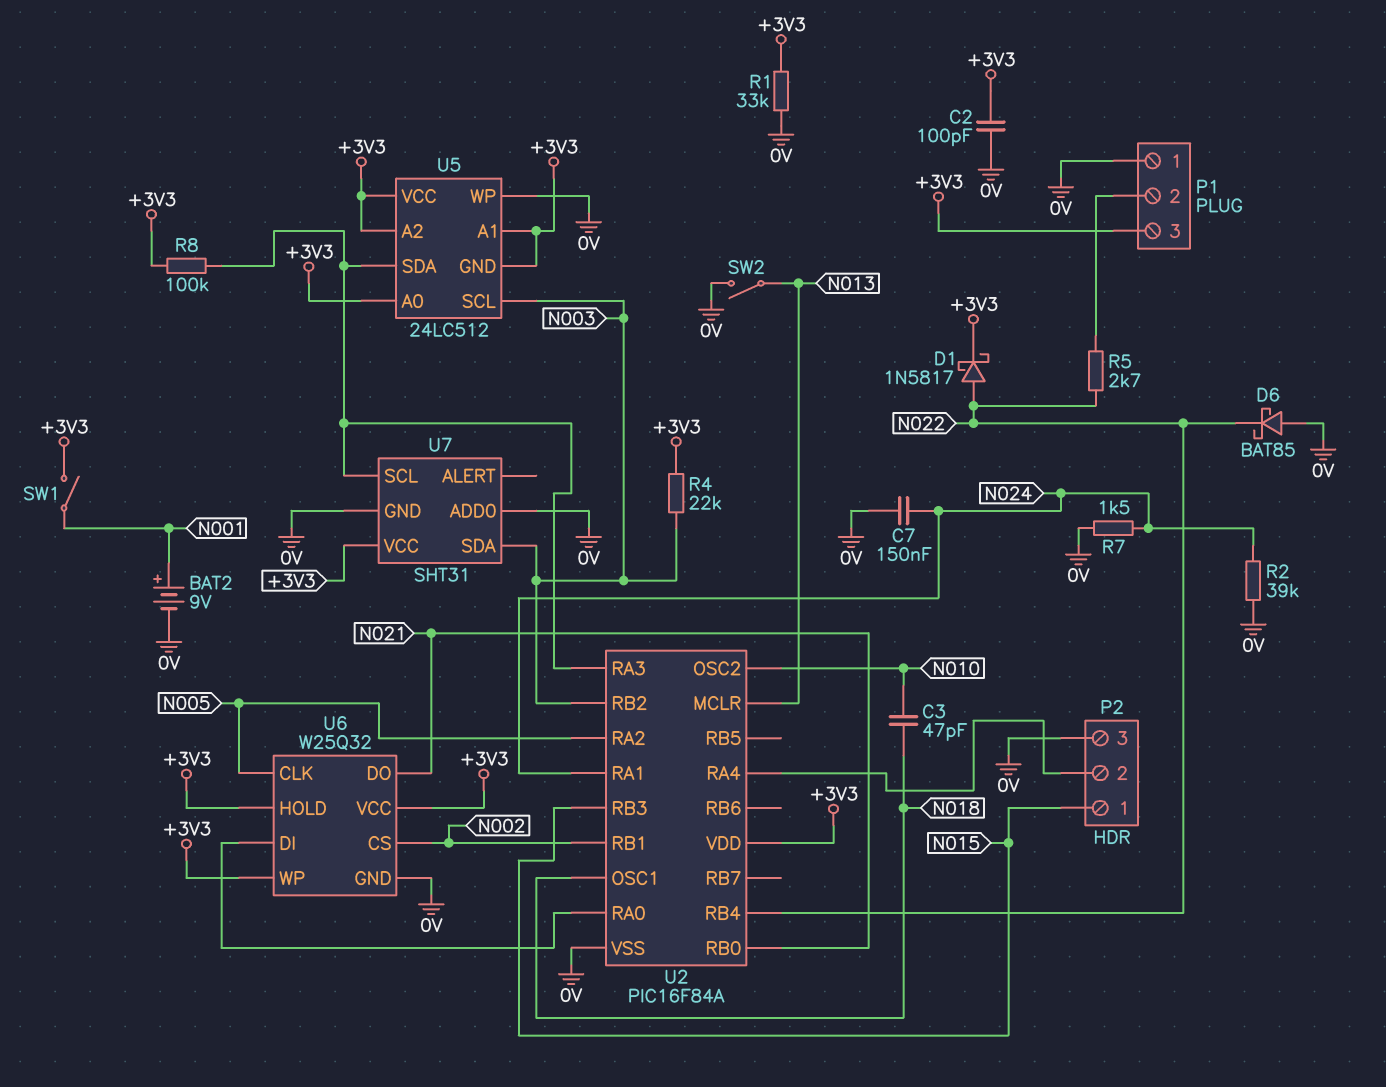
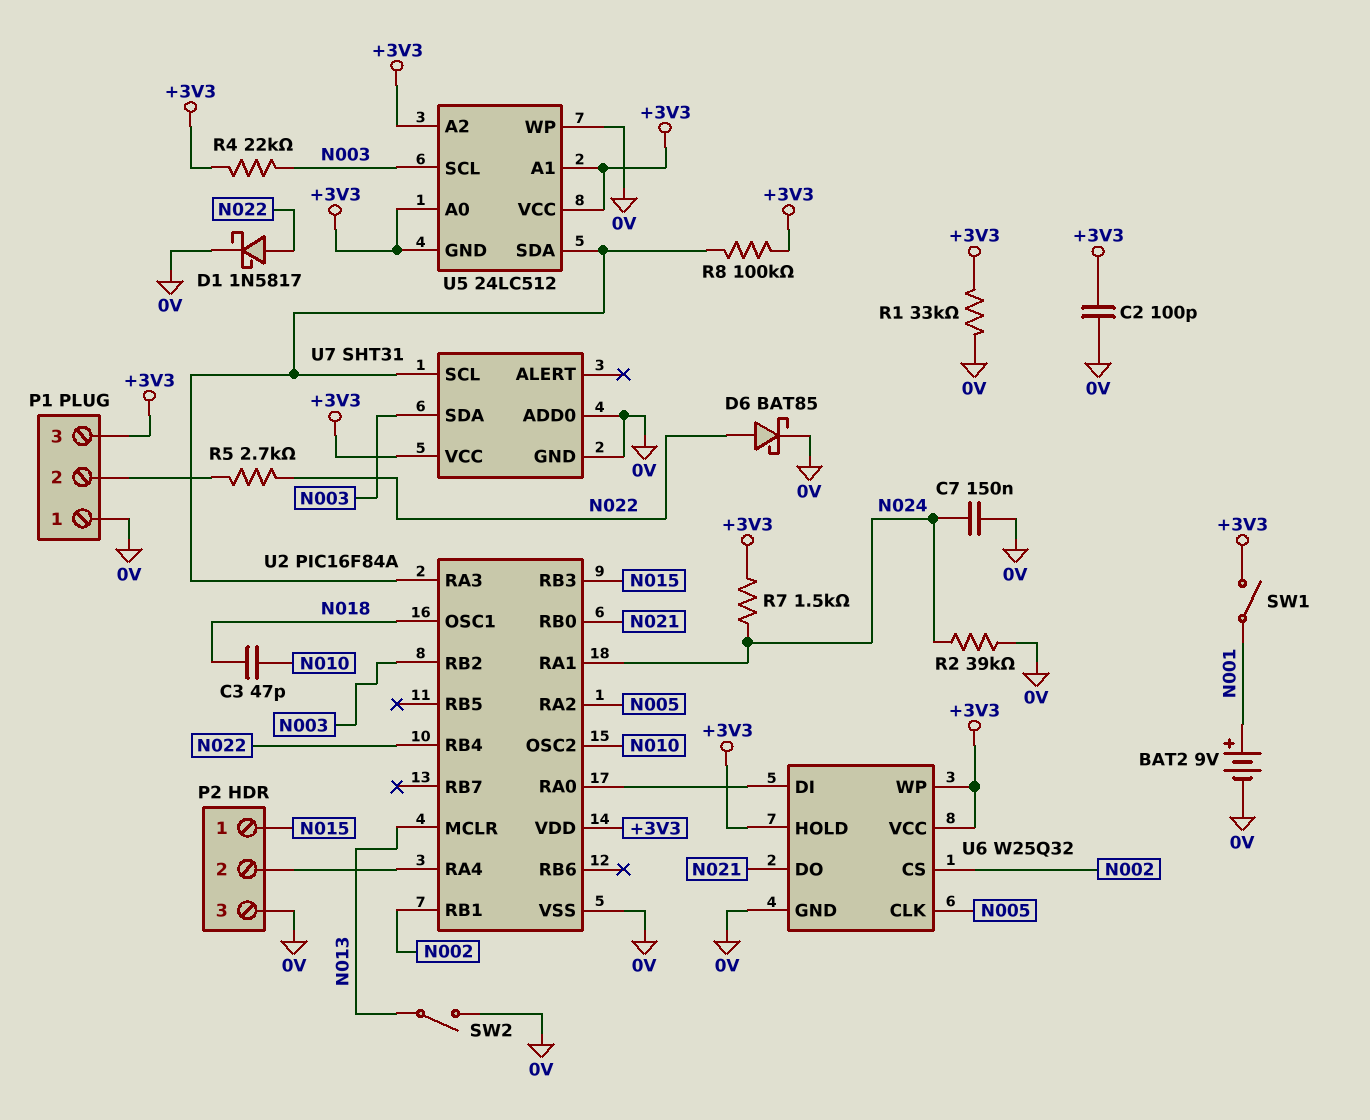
D1: schottky 1N5817 (A N022, K +3V3) -> schottky 1N5817 (A N022, K 0V)
D6: schottky BAT85 (A 0V, K N022) -> schottky BAT85 (A N022, K 0V)
R7: 1.5k (0V, N024) -> 1.5k (+3V3, N024)

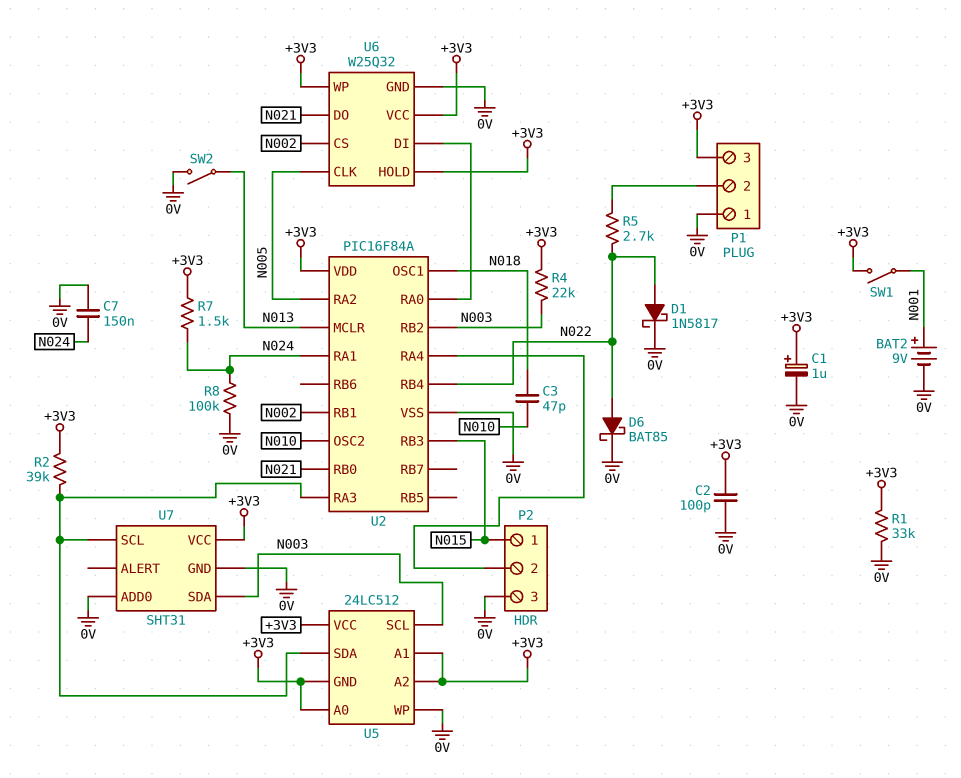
C1: none -> 1uF (plus +3V3, minus 0V)
R2: 39k (0V, N024) -> 39k (+3V3, U2/RA3)
R8: 100k (+3V3, U2/RA3) -> 100k (0V, N024)

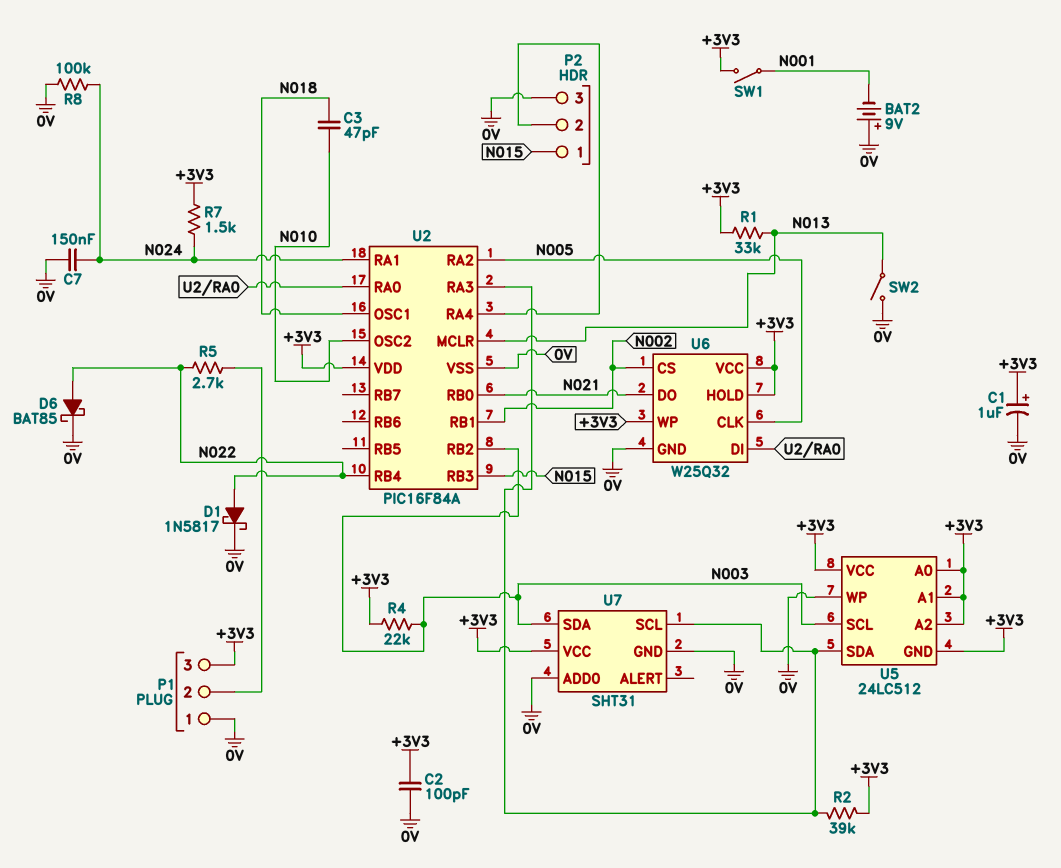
BAT2: 9V (plus N001, minus 0V) -> 9V (plus 0V, minus N001)
R1: 33k (+3V3, 0V) -> 33k (+3V3, N013)

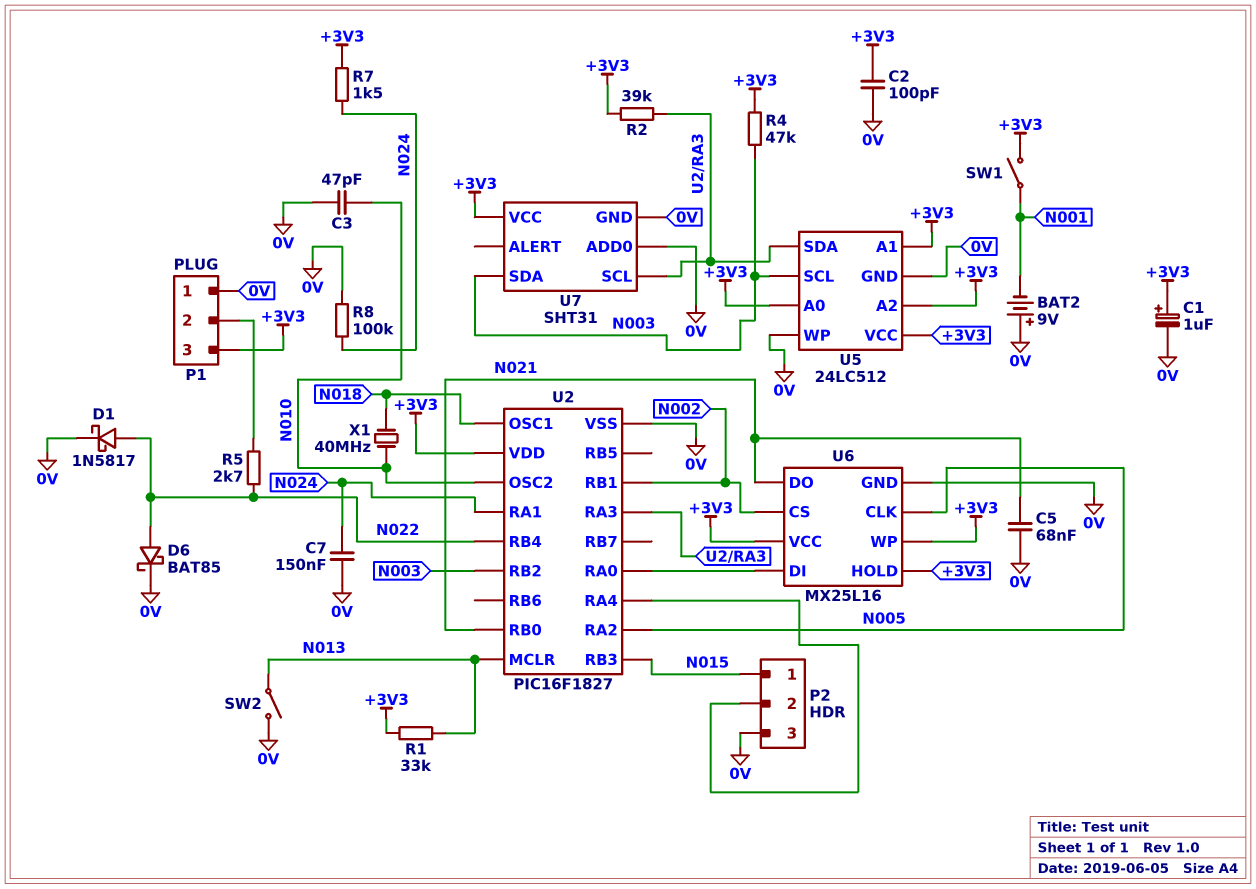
C3: 47pF (N010, N018) -> 47pF (0V, N010)
C5: none -> 68nF (0V, N021)
R4: 22k (+3V3, N003) -> 47k (+3V3, N003)
U2: PIC16F84A -> PIC16F1827
U5 pin GND: +3V3 -> 0V
U6: W25Q32 -> MX25L16
X1: none -> 40MHz (N010, N018)

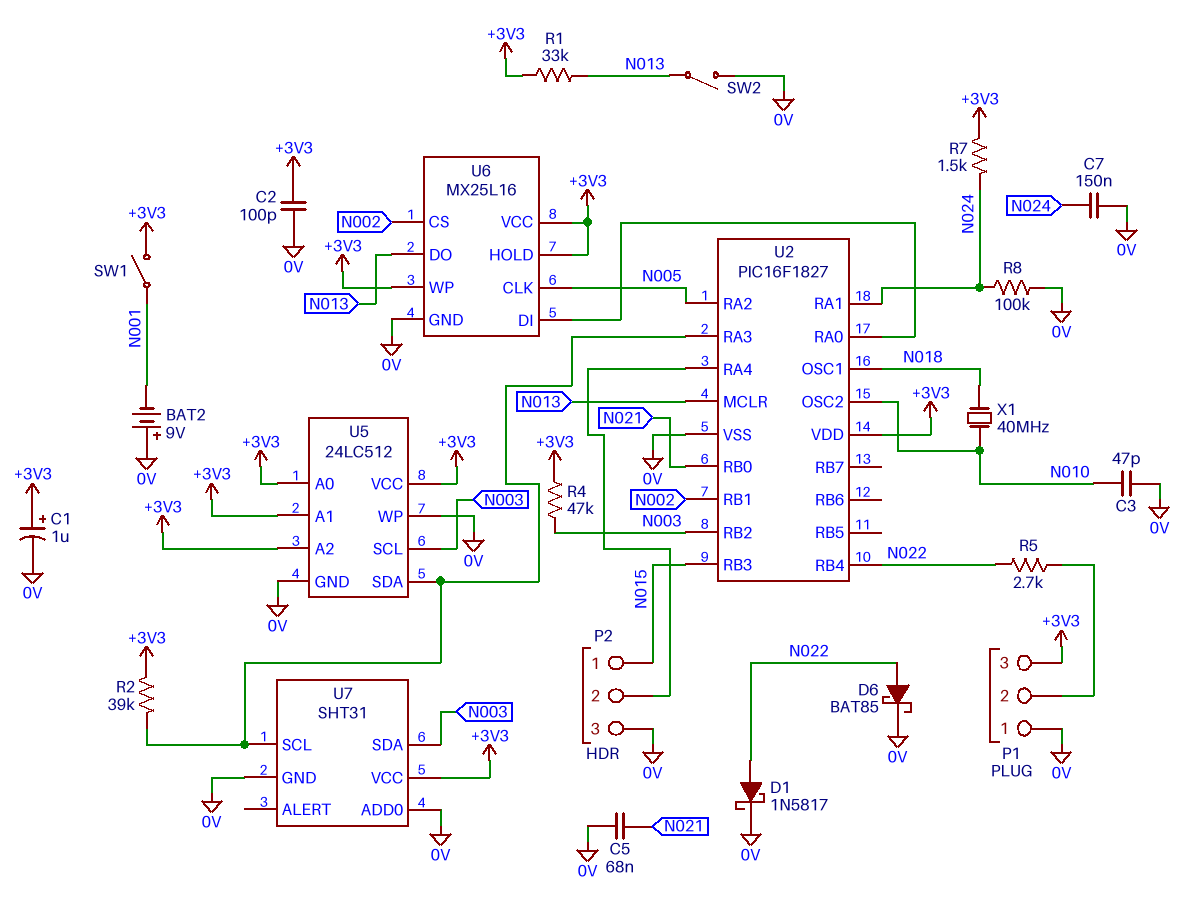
U6 pin DO: N021 -> N013

